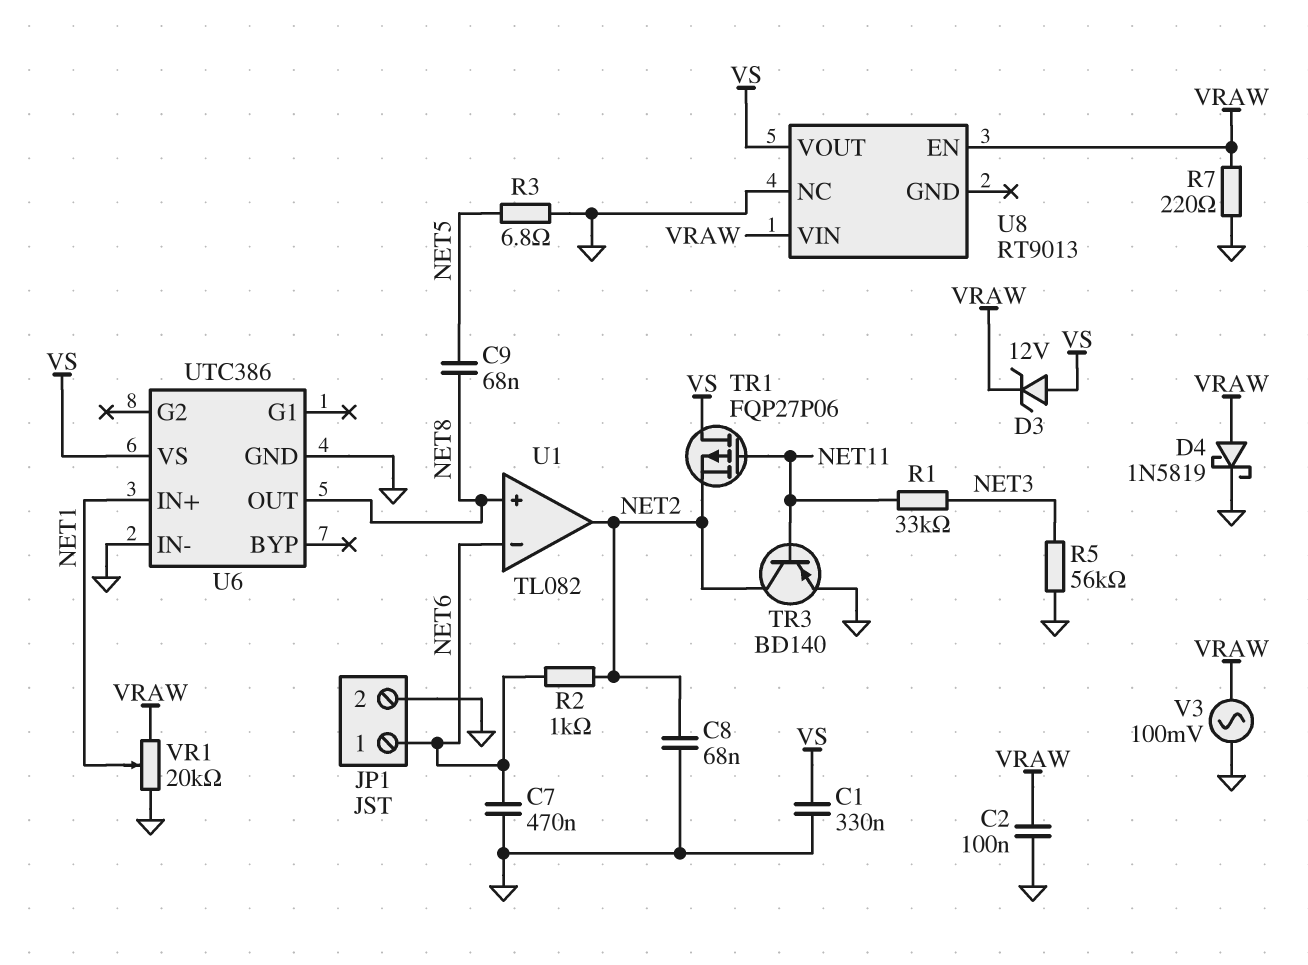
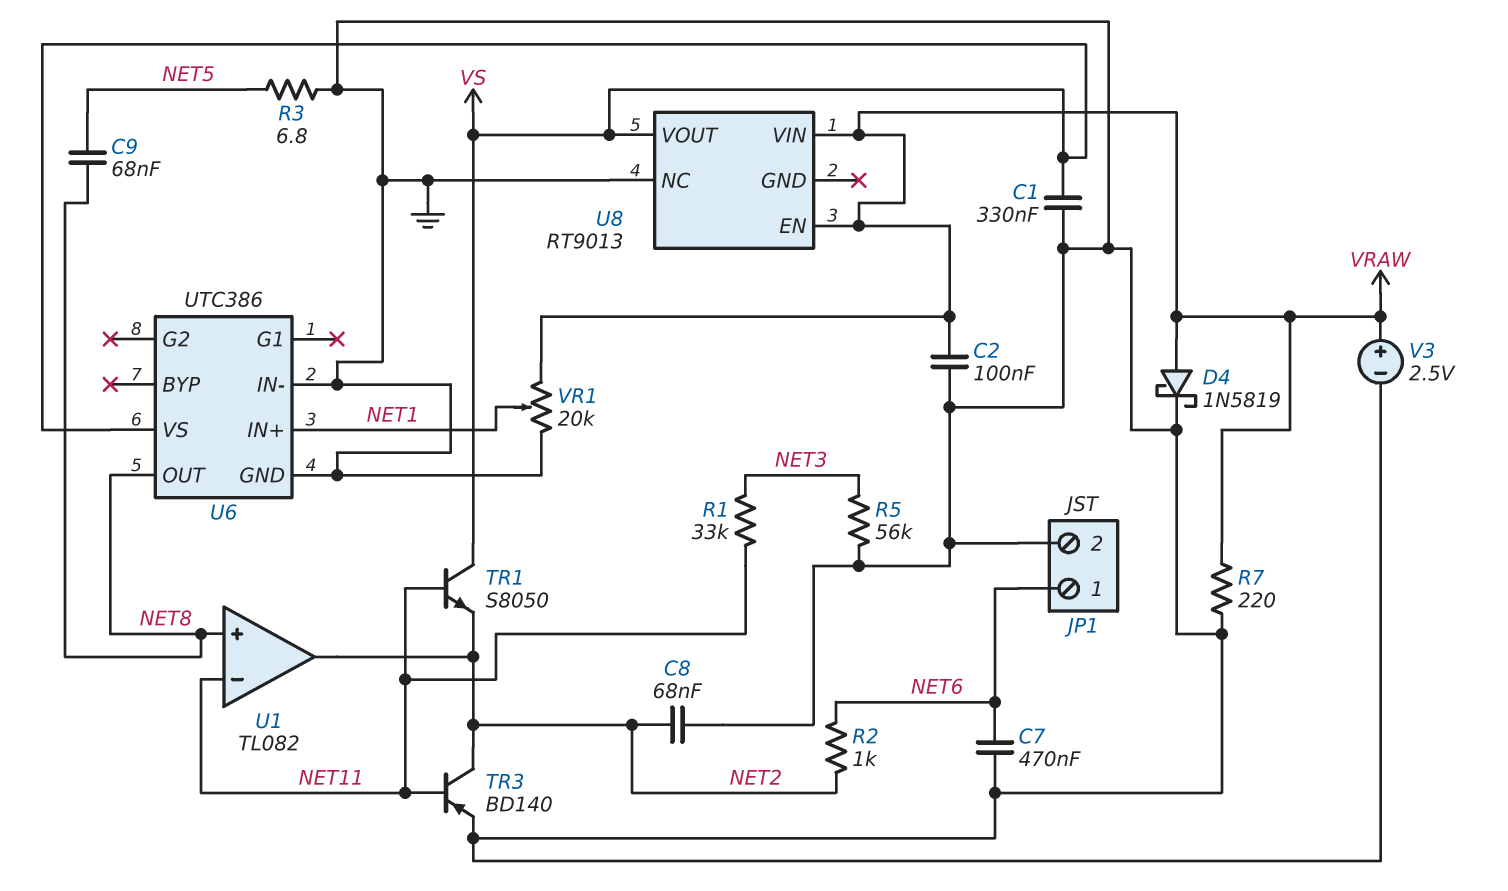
D3: zener 12V (A VS, K VRAW) -> none
TR1: PMOS FQP27P06 (G NET11, D VS, S NET2) -> NPN S8050 (B NET11, C VS, E NET2)
U1 pin in-: NET6 -> NET11
V3: AC 100mV (GND, VRAW) -> 2.5V (plus VRAW, minus GND)

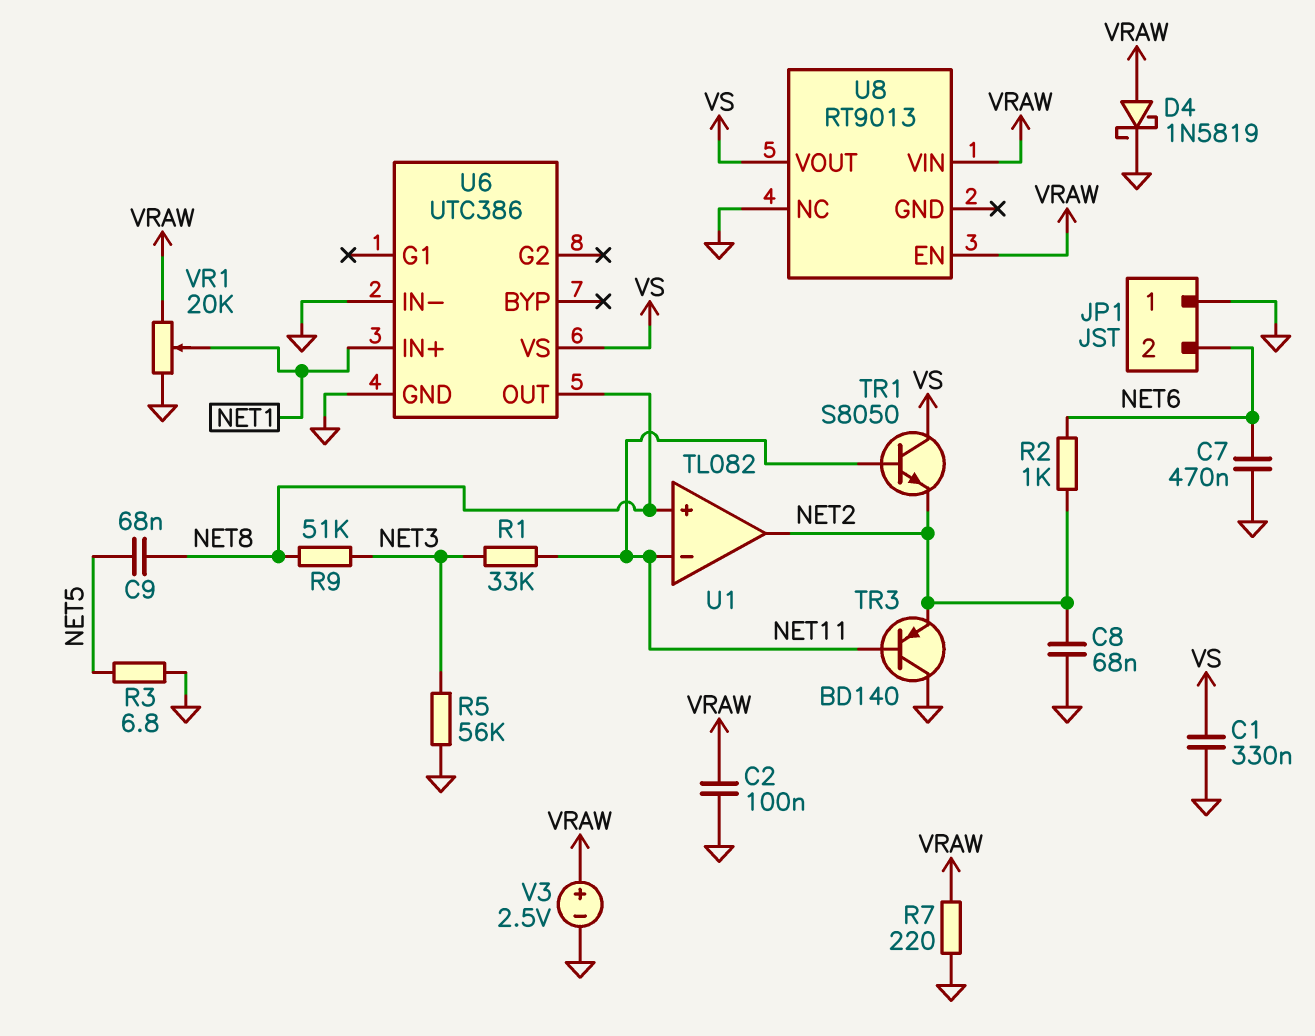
JP1 pin 1: NET6 -> GND
JP1 pin 2: GND -> NET6
R9: none -> 51k (NET3, NET8)
TR3: PNP BD140 (B NET11, C NET2, E GND) -> PNP BD140 (B NET11, C GND, E NET2)

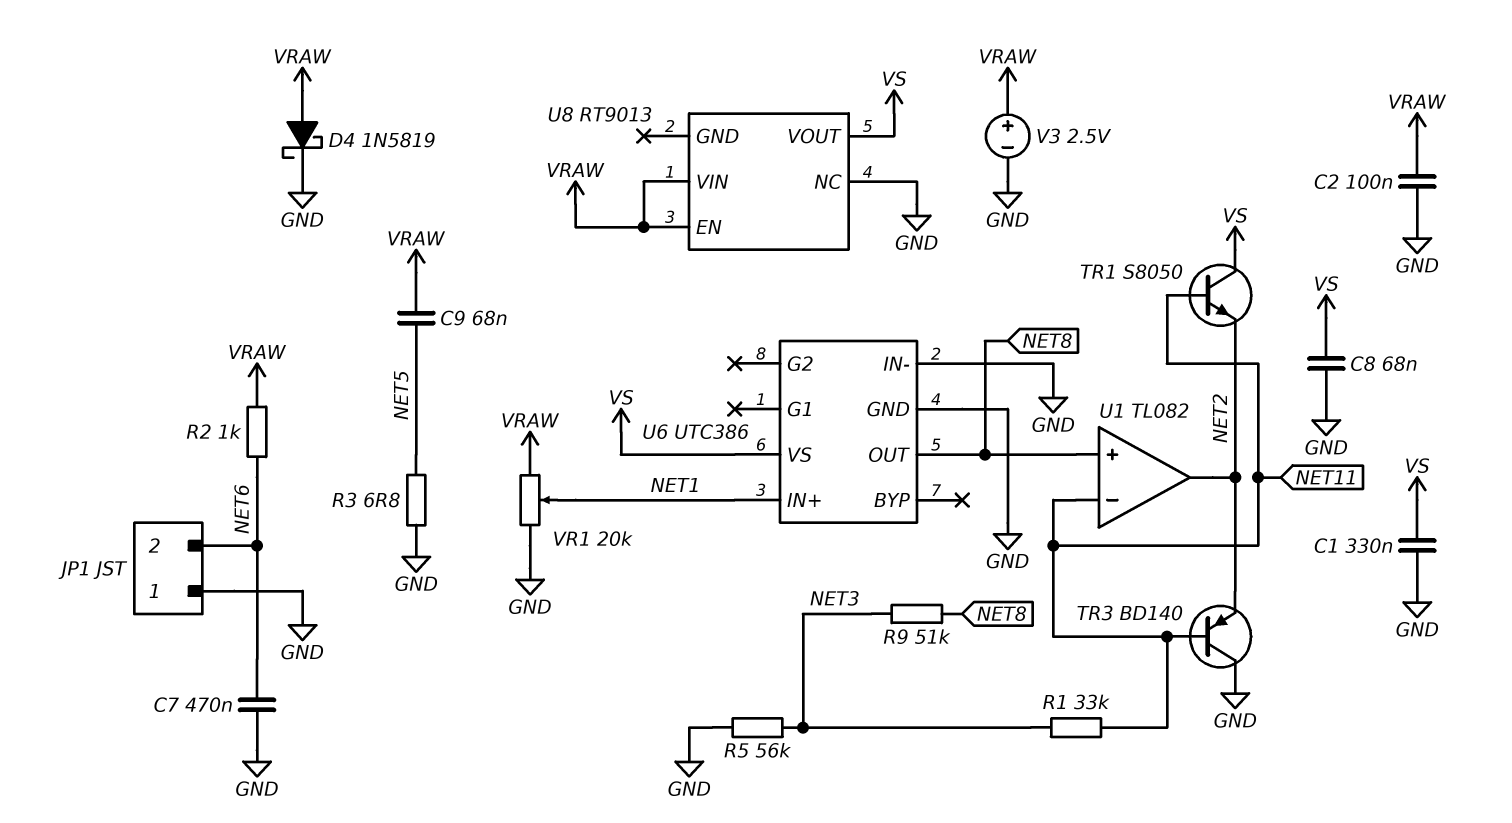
C8: 68nF (GND, NET2) -> 68nF (GND, VS)
C9: 68nF (NET5, NET8) -> 68nF (NET5, VRAW)
R2: 1k (NET2, NET6) -> 1k (NET6, VRAW)
R7: 220 (GND, VRAW) -> none

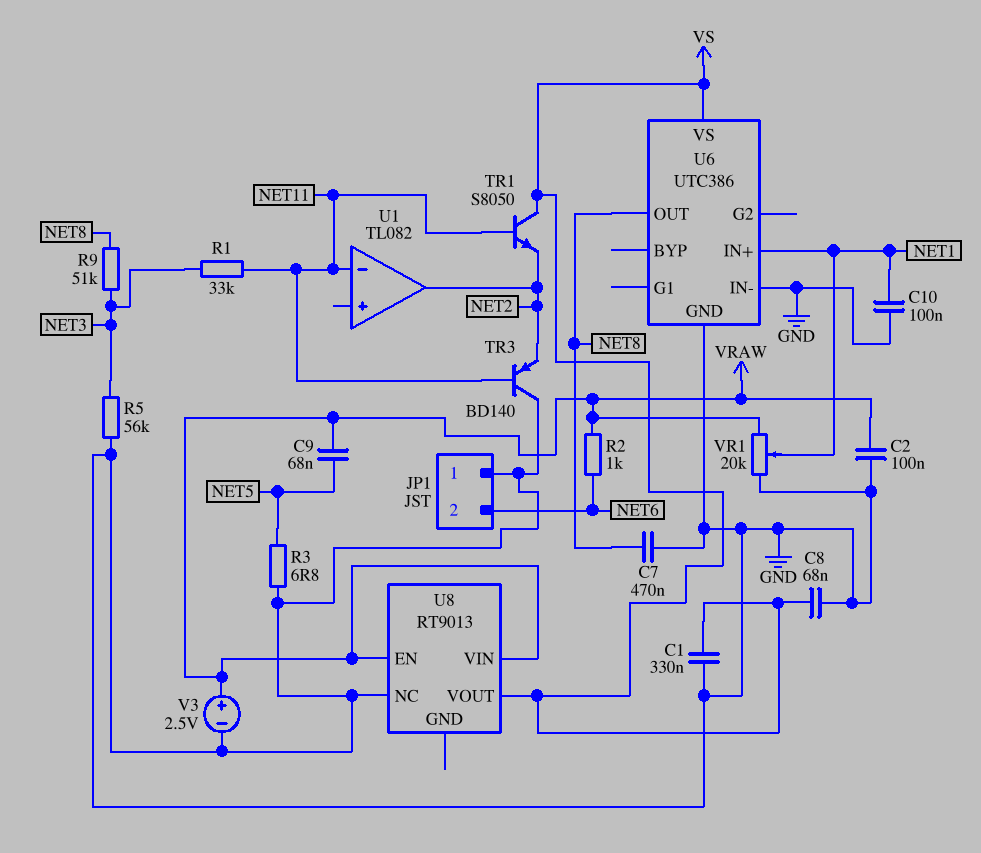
C7: 470nF (GND, NET6) -> 470nF (GND, NET8)
C10: none -> 100nF (GND, NET1)
D4: schottky 1N5819 (A VRAW, K GND) -> none
U1 pin in+: NET8 -> none

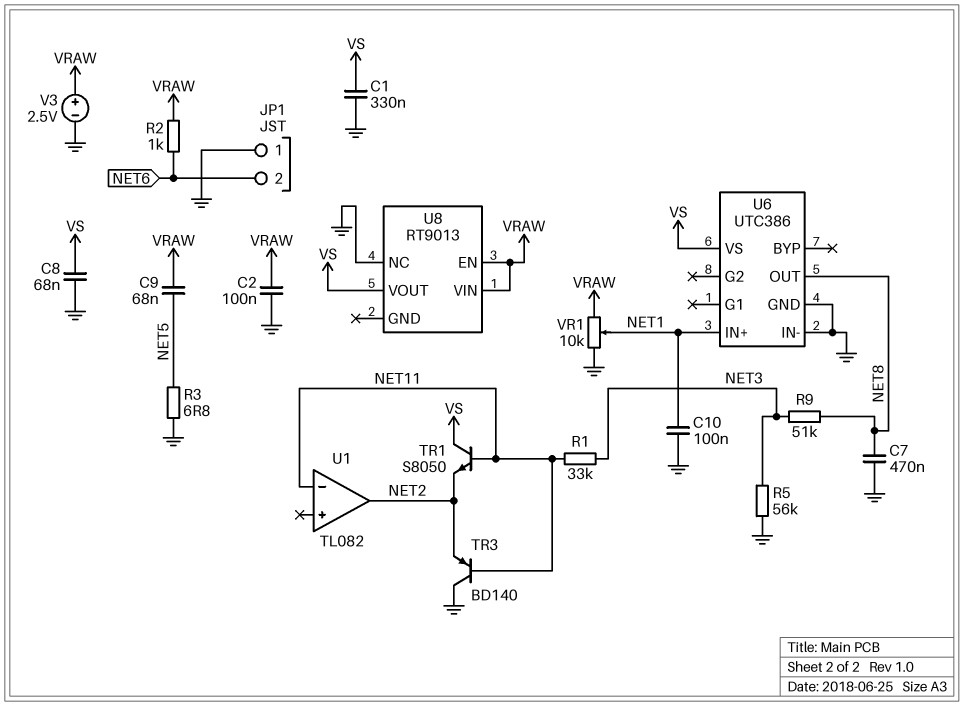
VR1: 20k (GND, VRAW, wiper NET1) -> 10k (GND, VRAW, wiper NET1)

